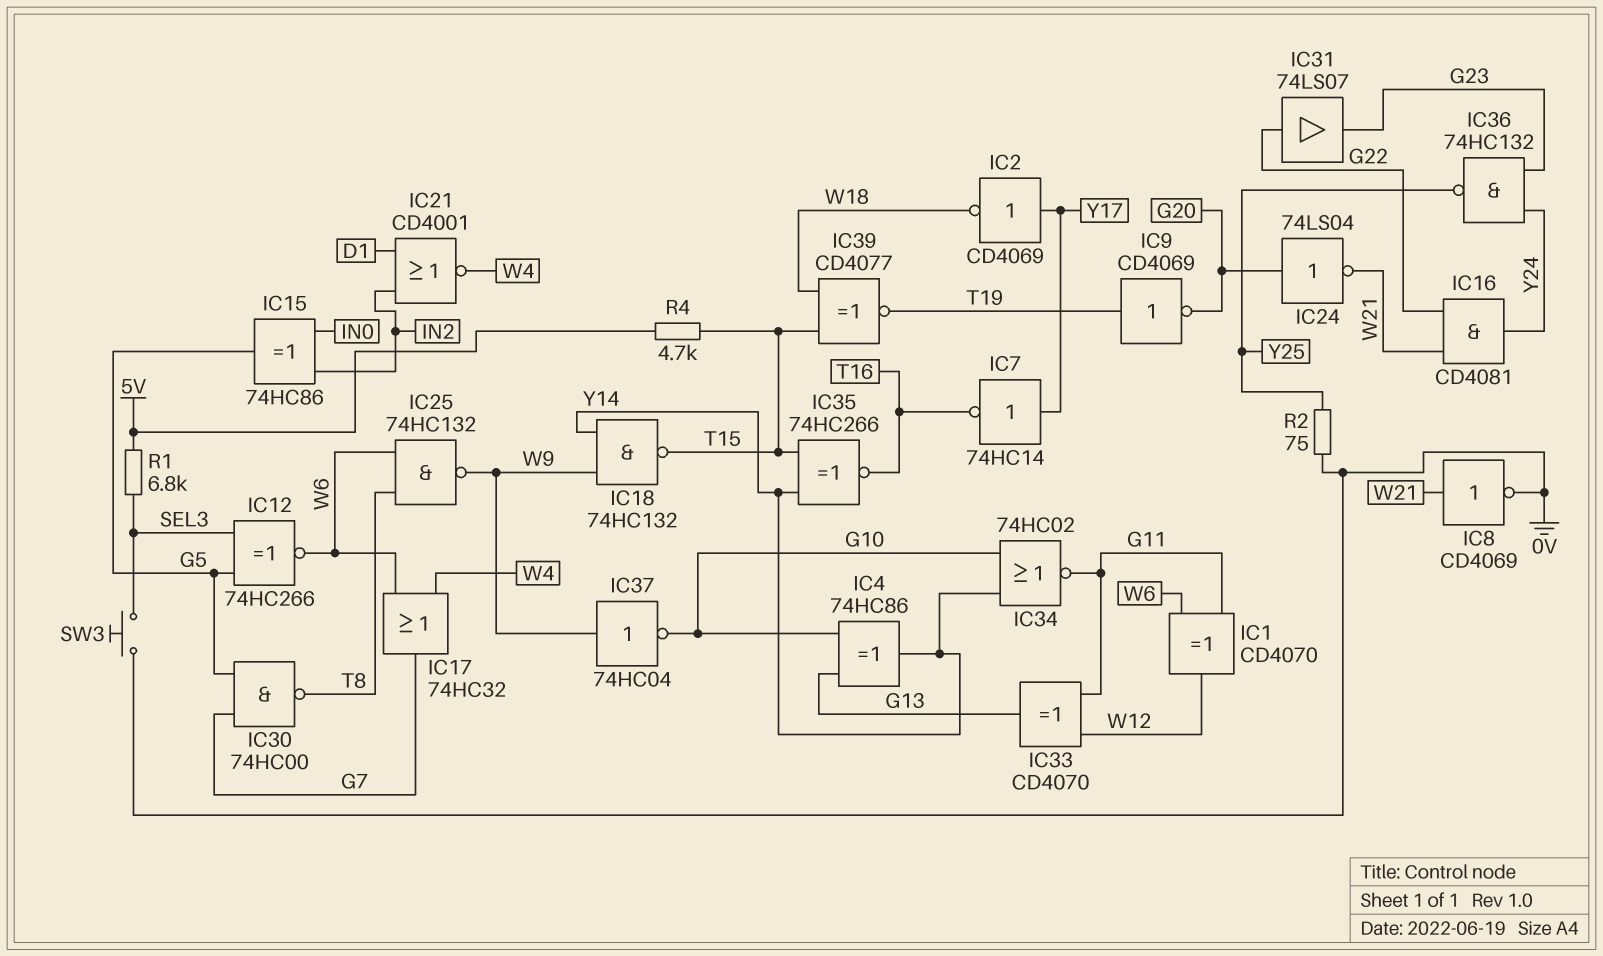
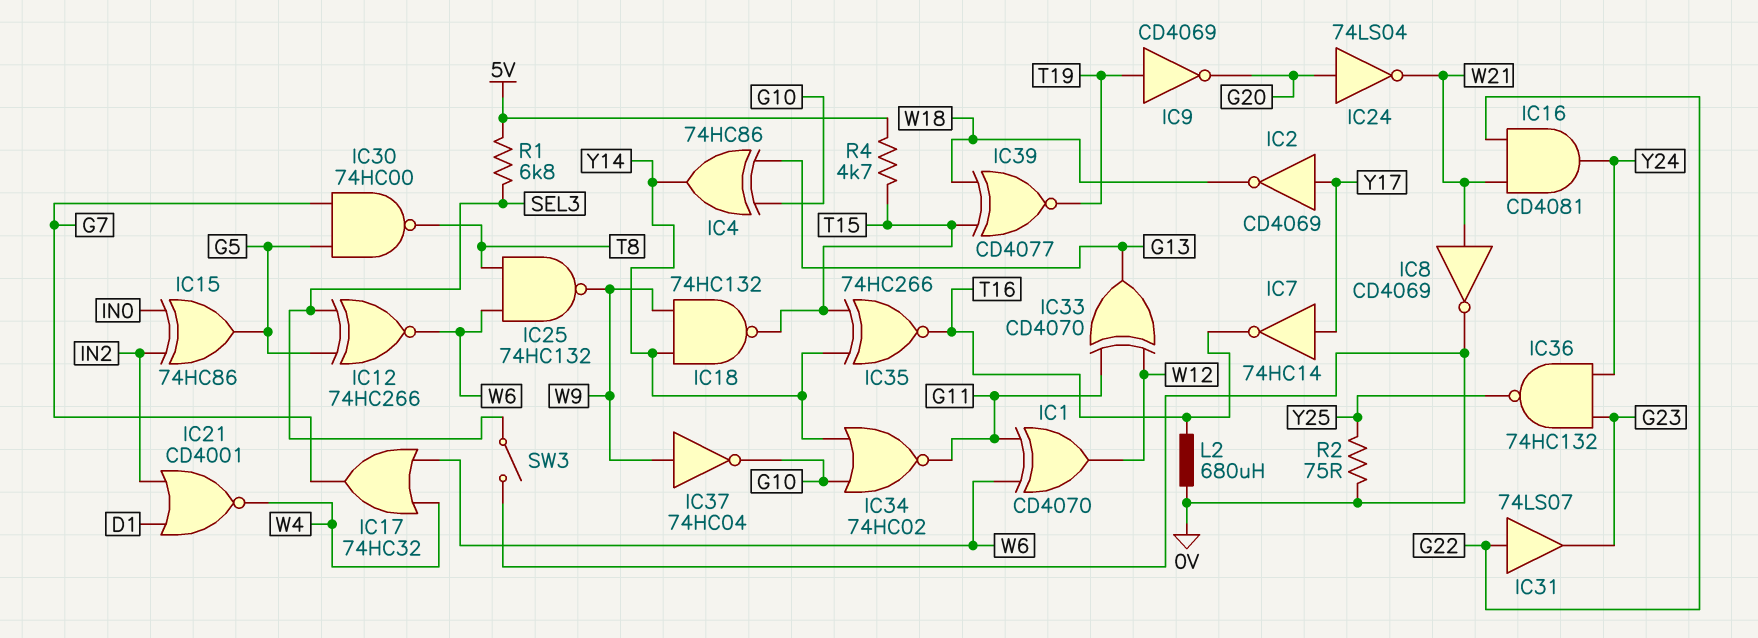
L2: none -> 680uH (0V, T16)
SW3: button (0V, SEL3) -> switch (0V, SEL3)

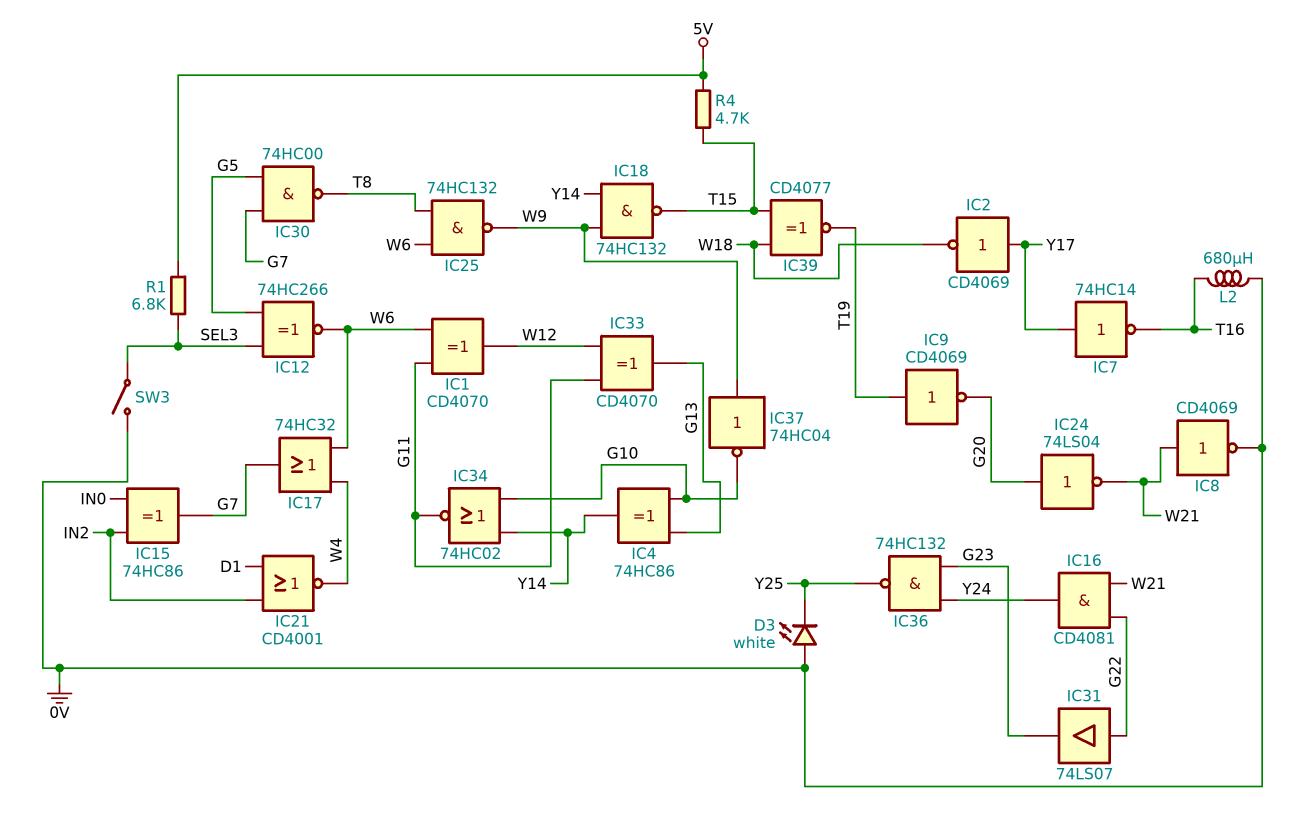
D3: none -> LED white (A 0V, K Y25)
IC15: XOR 74HC86 (in IN0, in IN2, out G5) -> XOR 74HC86 (in IN0, in IN2, out G7)
IC35: XNOR 74HC266 (in T15, in Y14, out T16) -> none
R2: 75 (0V, Y25) -> none

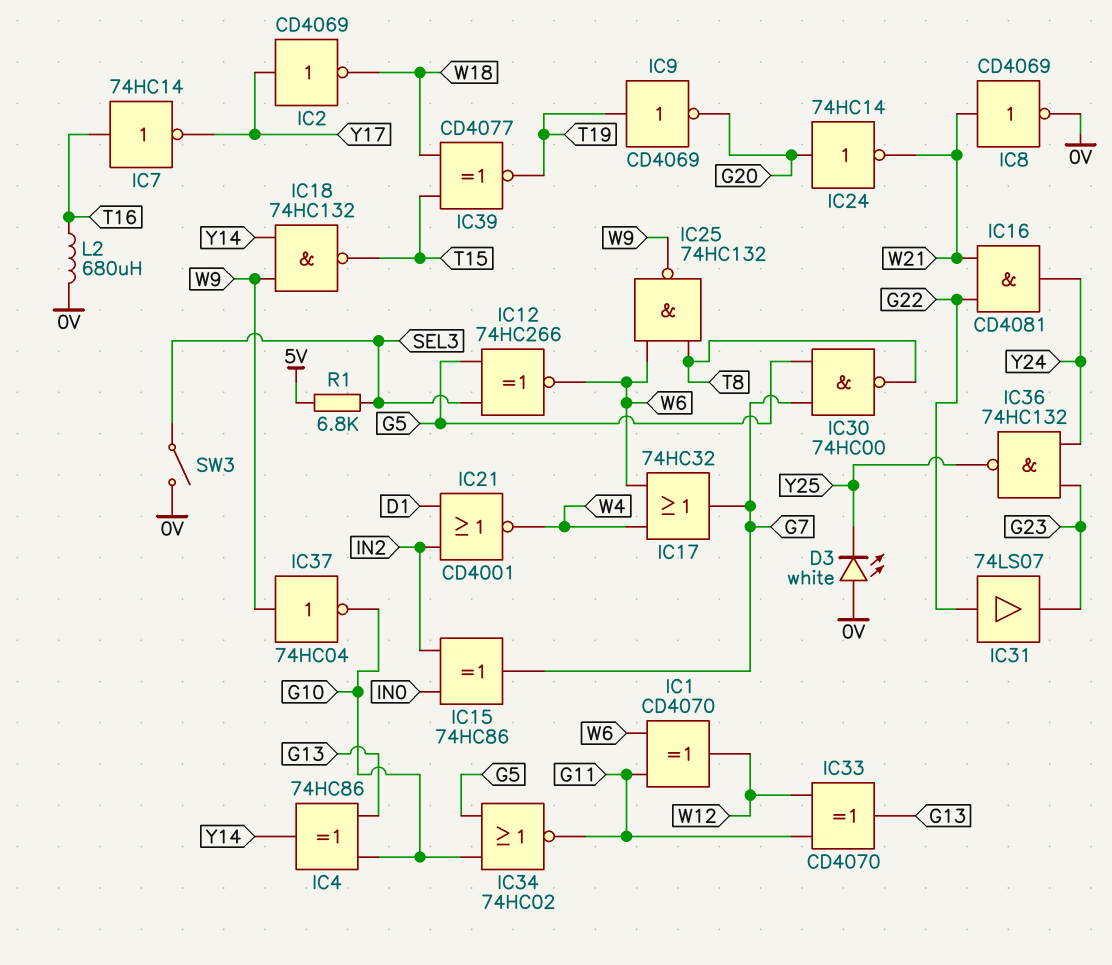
IC7: NOT 74HC14 (in Y17, out T16) -> NOT 74HC14 (in T16, out Y17)
IC24: NOT 74LS04 (in G20, out W21) -> NOT 74HC14 (in G20, out W21)
IC34: NOR 74HC02 (in G10, in Y14, out G11) -> NOR 74HC02 (in G5, in G10, out G11)
R4: 4.7k (5V, T15) -> none

